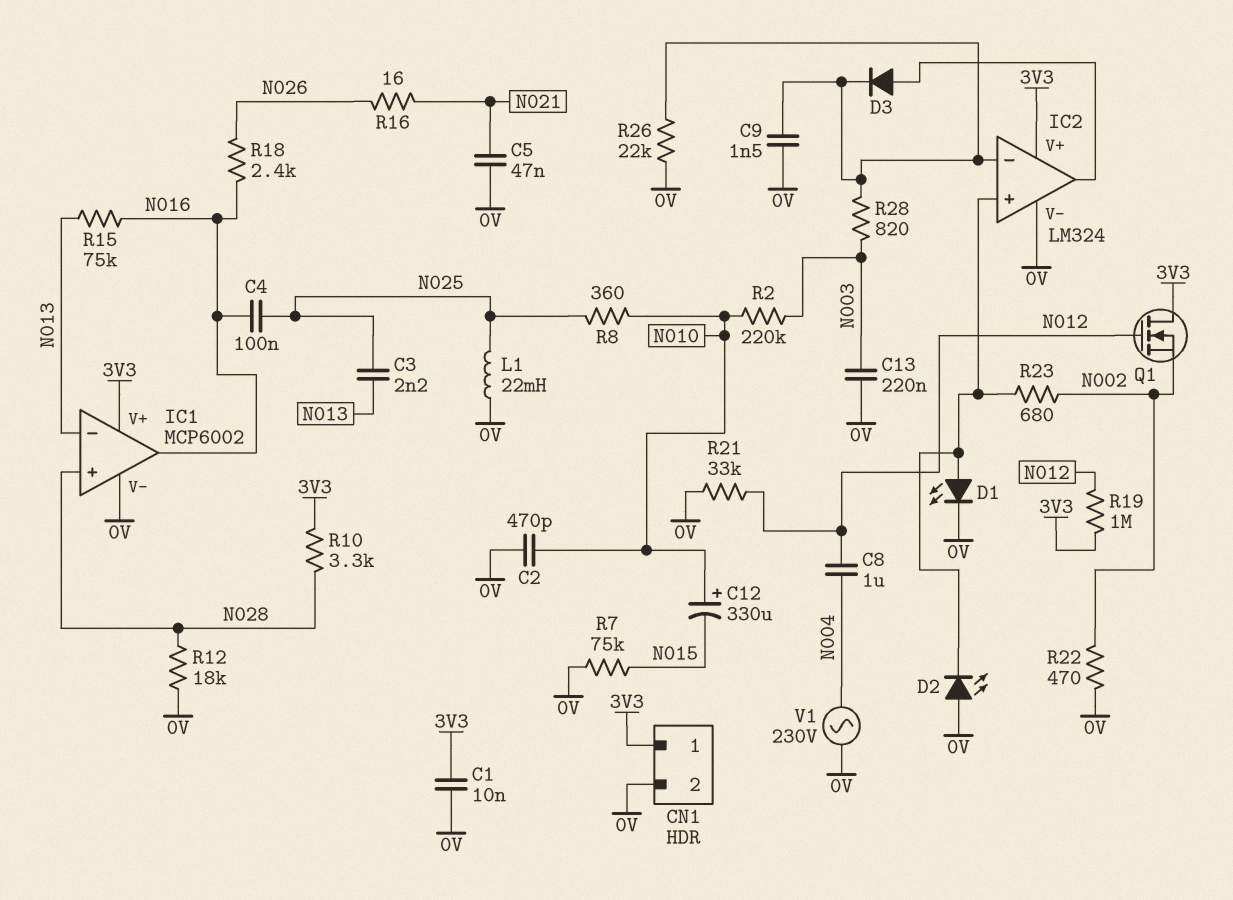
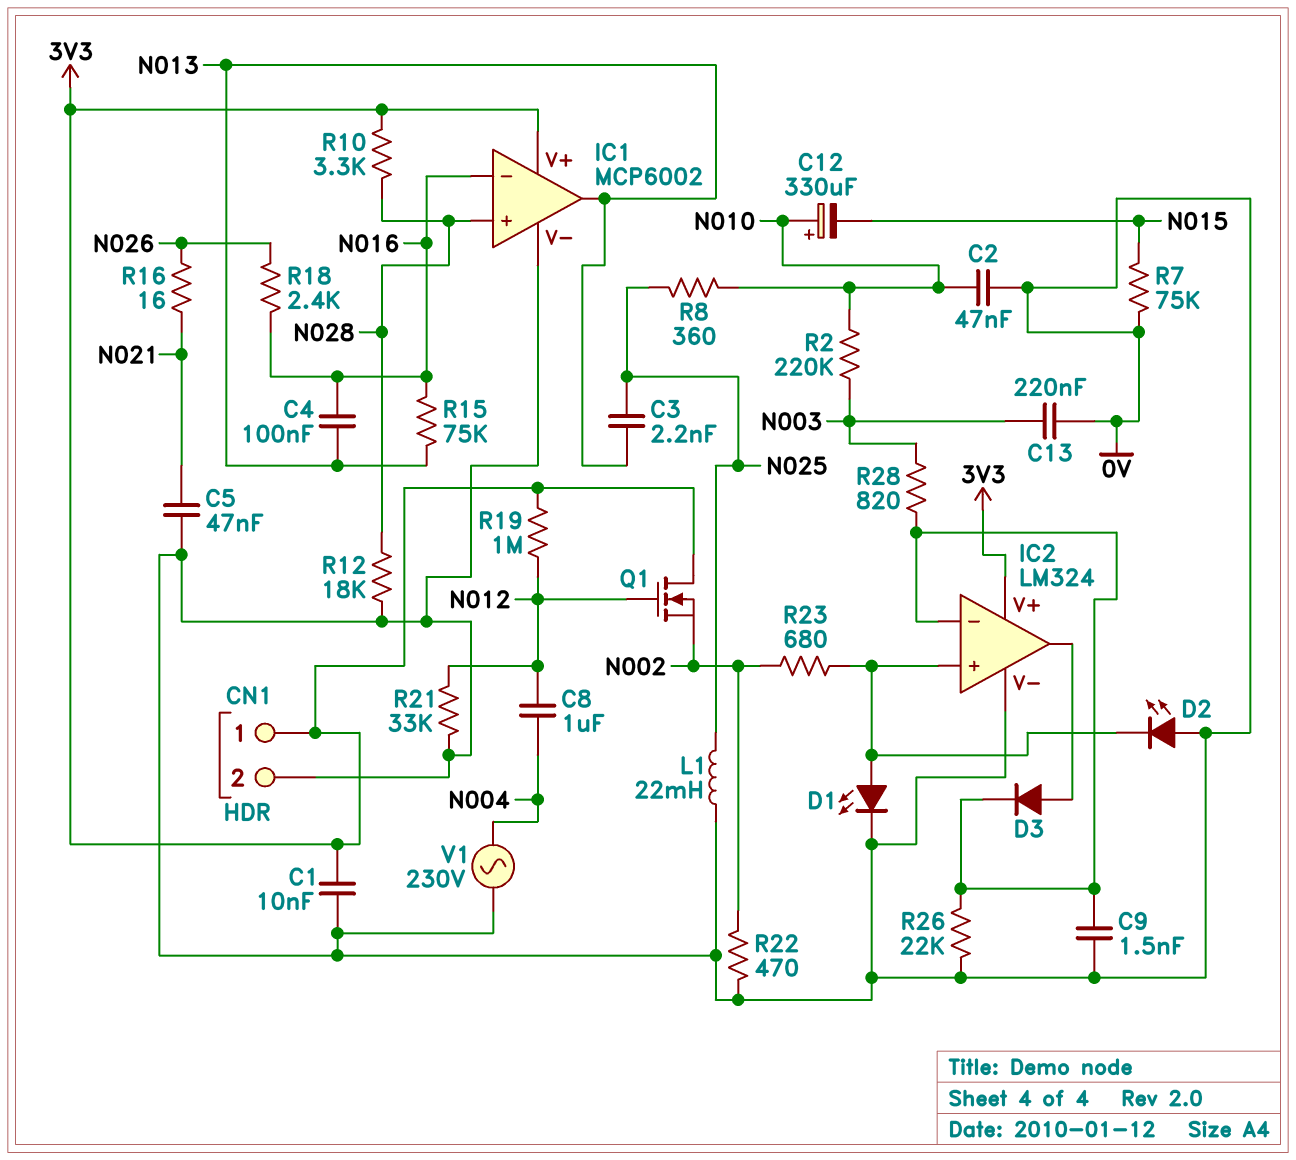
C2: 470pF (0V, N010) -> 47nF (0V, N010)
C4: 100nF (N016, N025) -> 100nF (N013, N016)
IC1 pin in-: N013 -> N016
IC1 pin out: N016 -> N013

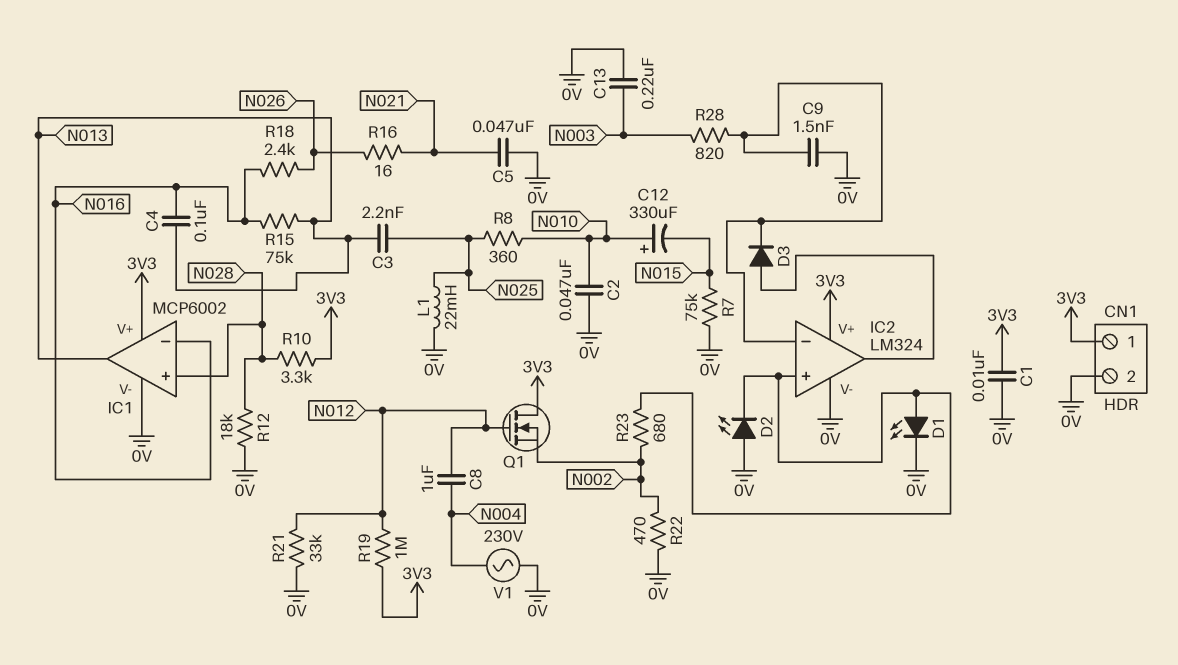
R2: 220k (N003, N010) -> none
R26: 22k (0V, IC2/in-) -> none

